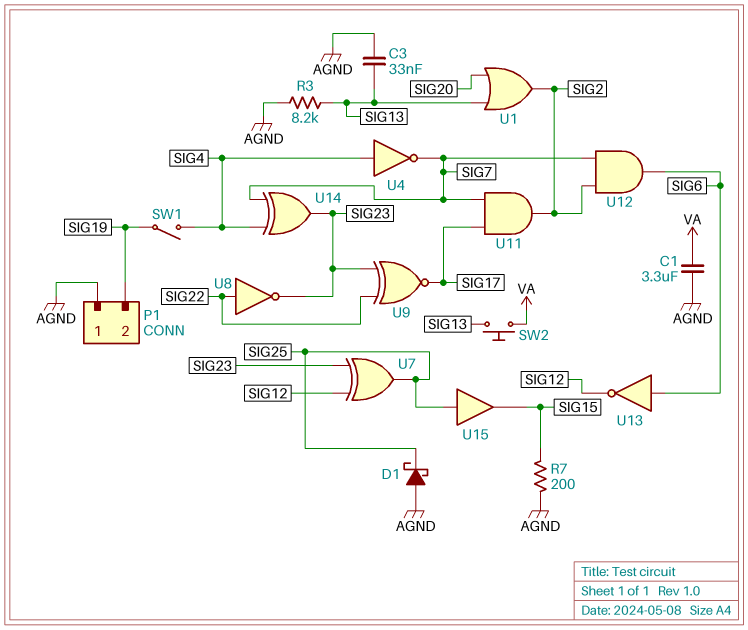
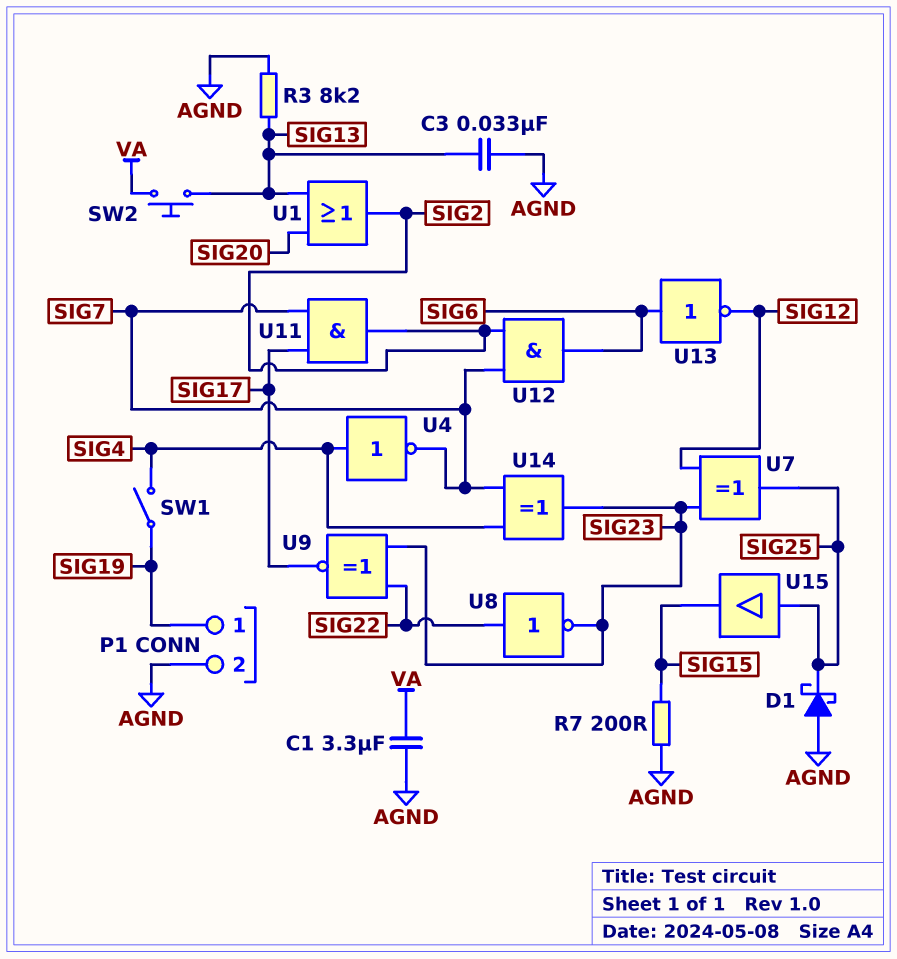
P1 pin 1: AGND -> SIG19
P1 pin 2: SIG19 -> AGND

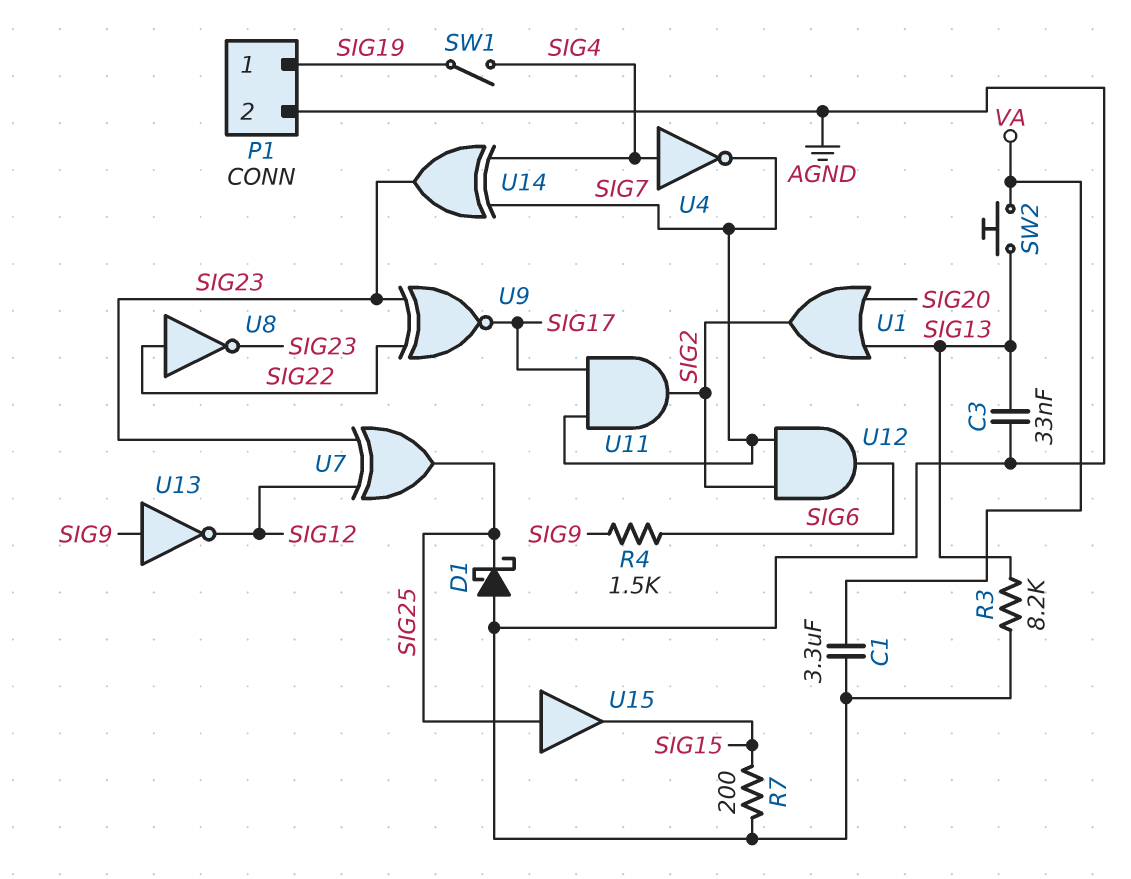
R4: none -> 1.5k (SIG6, SIG9)
U13: NOT (in SIG6, out SIG12) -> NOT (in SIG9, out SIG12)

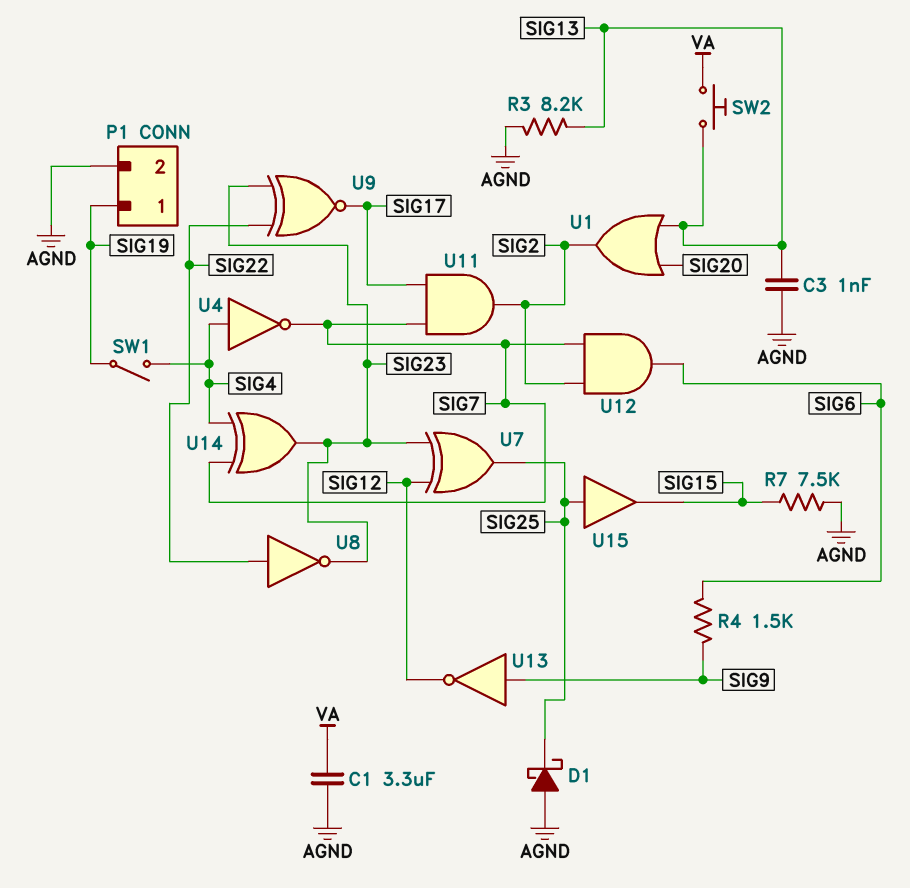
C3: 33nF (AGND, SIG13) -> 1nF (AGND, SIG13)
R7: 200 (AGND, SIG15) -> 7.5k (AGND, SIG15)

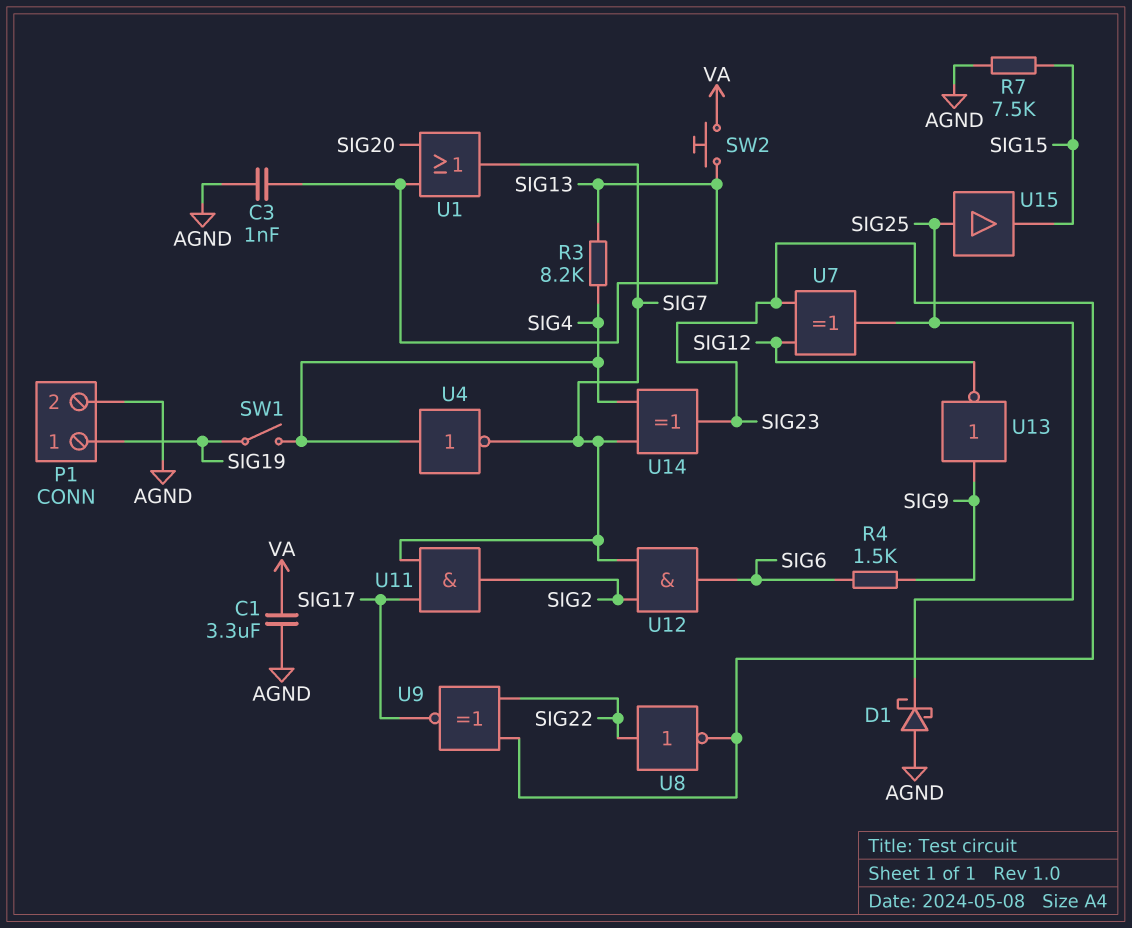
R3: 8.2k (AGND, SIG13) -> 8.2k (SIG4, SIG13)
U1: OR (in SIG13, in SIG20, out SIG2) -> OR (in SIG13, in SIG20, out SIG7)

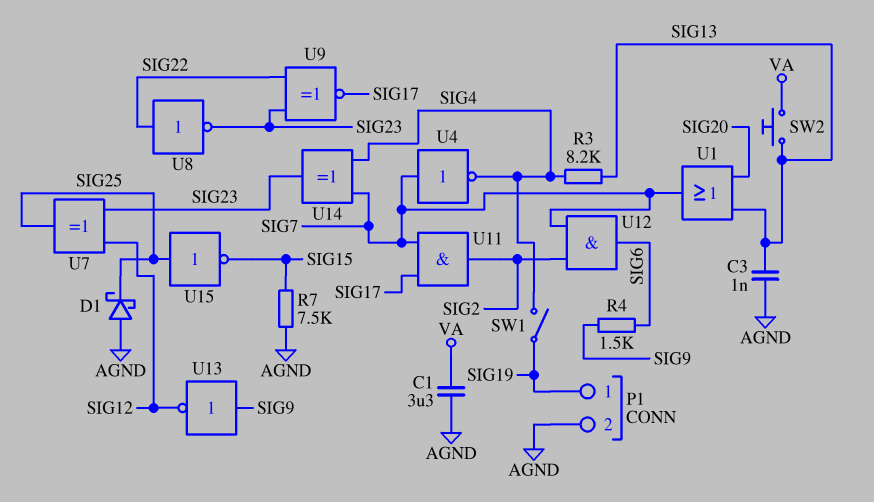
U4: NOT (in SIG4, out SIG7) -> NOT (in SIG7, out SIG4)
U15: buffer (in SIG25, out SIG15) -> NOT (in SIG25, out SIG15)

